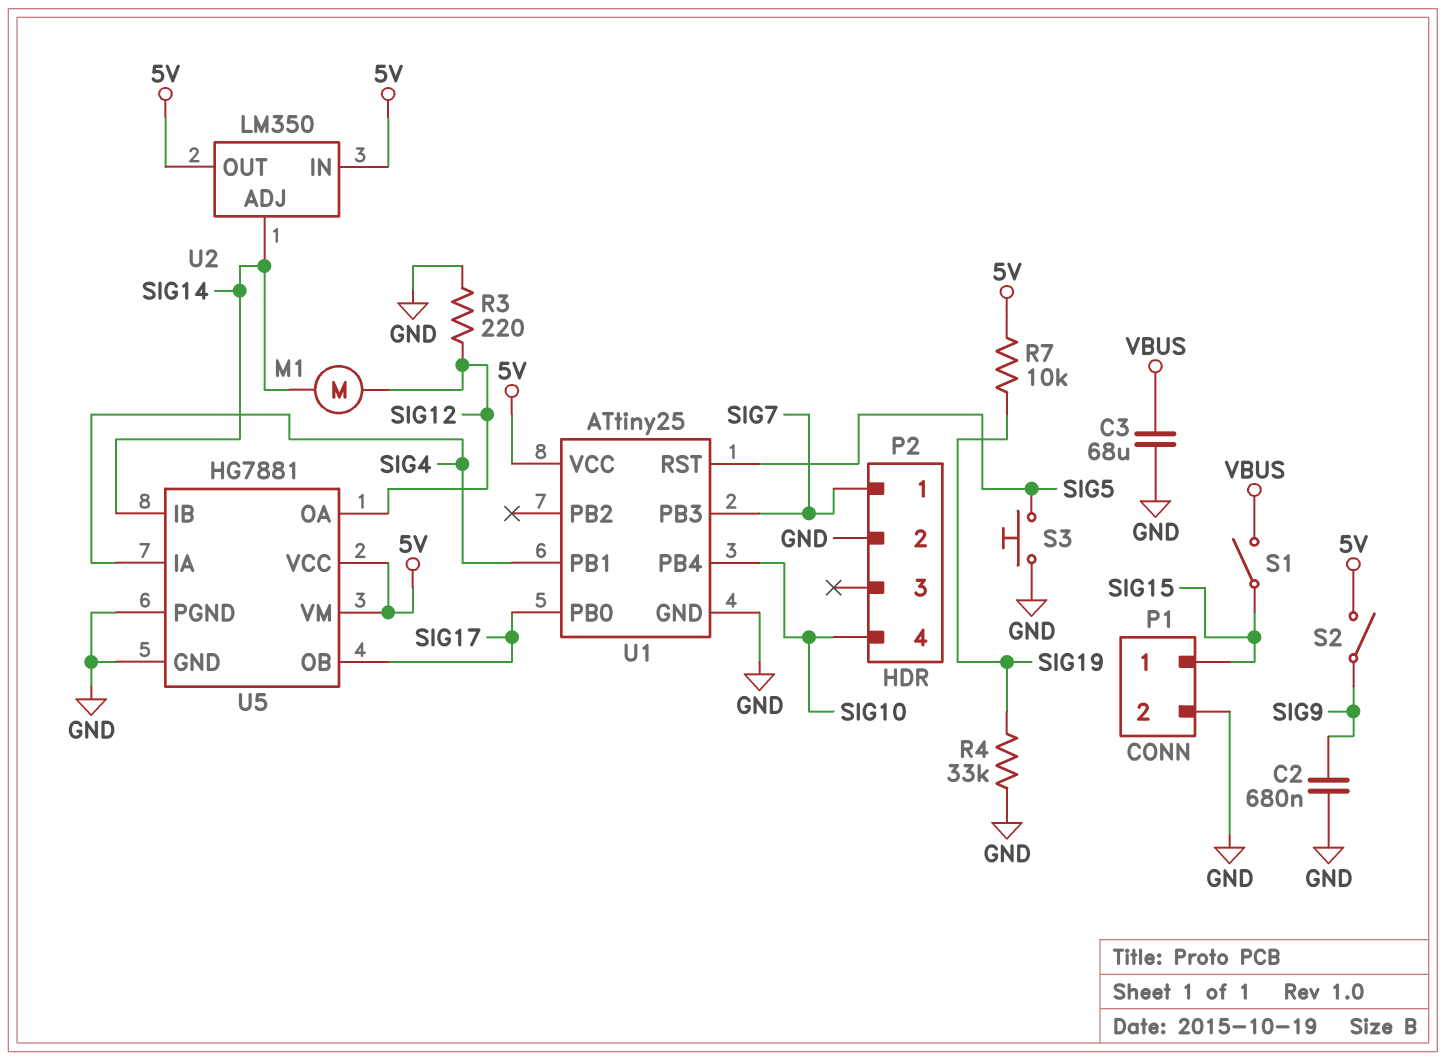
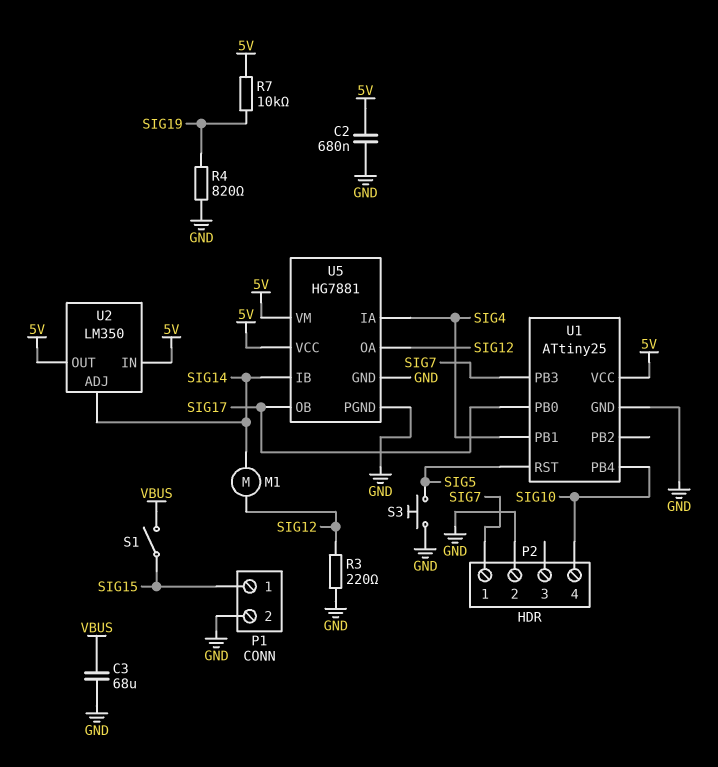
C2: 680nF (GND, SIG9) -> 680nF (5V, GND)
R4: 33k (GND, SIG19) -> 820 (GND, SIG19)
S2: switch (5V, SIG9) -> none

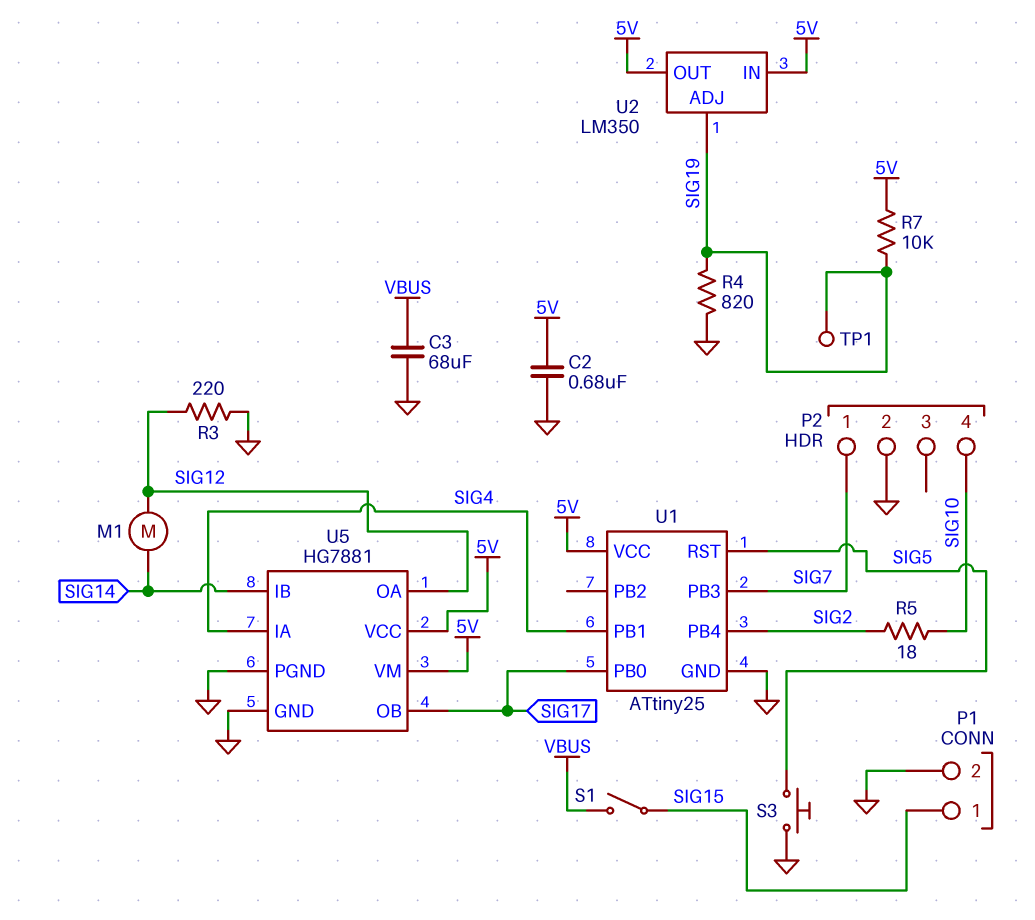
R5: none -> 18 (SIG2, SIG10)
TP1: none -> test point (SIG19)
U1 pin PB4: SIG10 -> SIG2
U2 pin ADJ: SIG14 -> SIG19

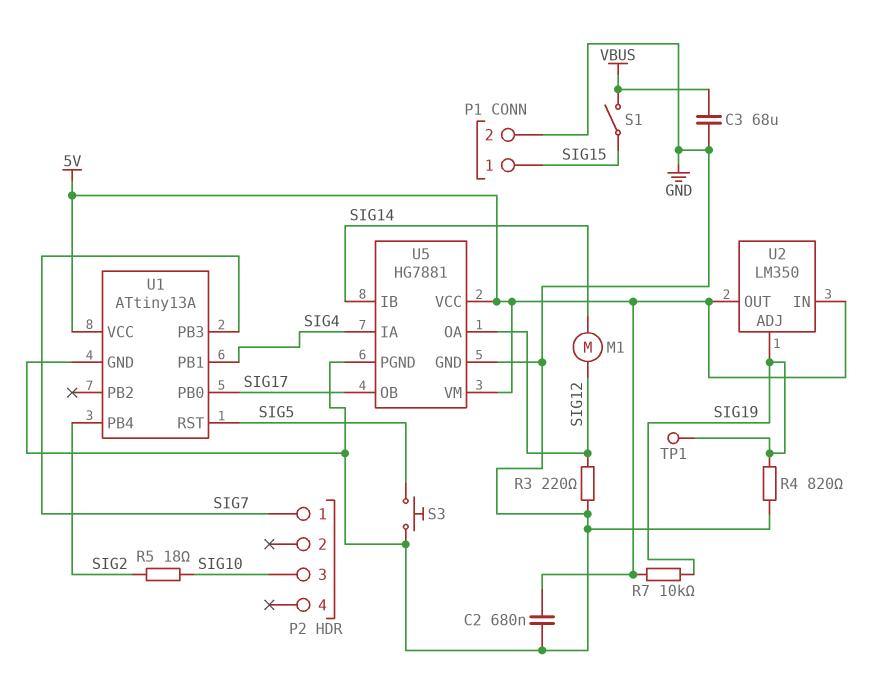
P2 pin 2: GND -> none
P2 pin 3: none -> SIG10
P2 pin 4: SIG10 -> none
U1: ATtiny25 -> ATtiny13A

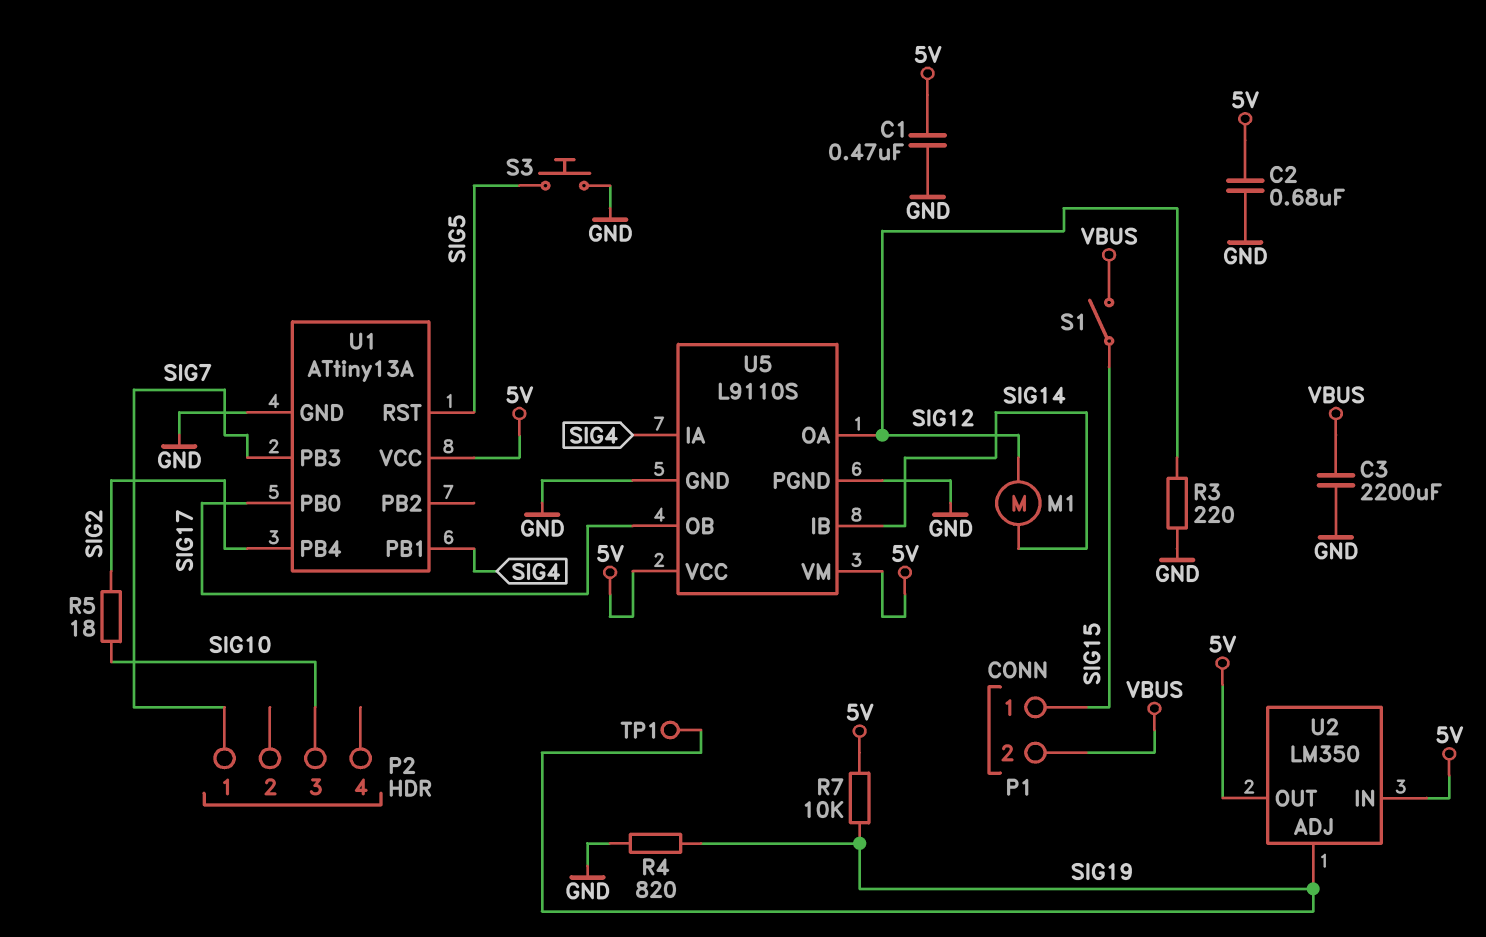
C1: none -> 470nF (5V, GND)
C3: 68uF (GND, VBUS) -> 2200uF (GND, VBUS)
P1 pin 2: GND -> VBUS
U5: HG7881 -> L9110S

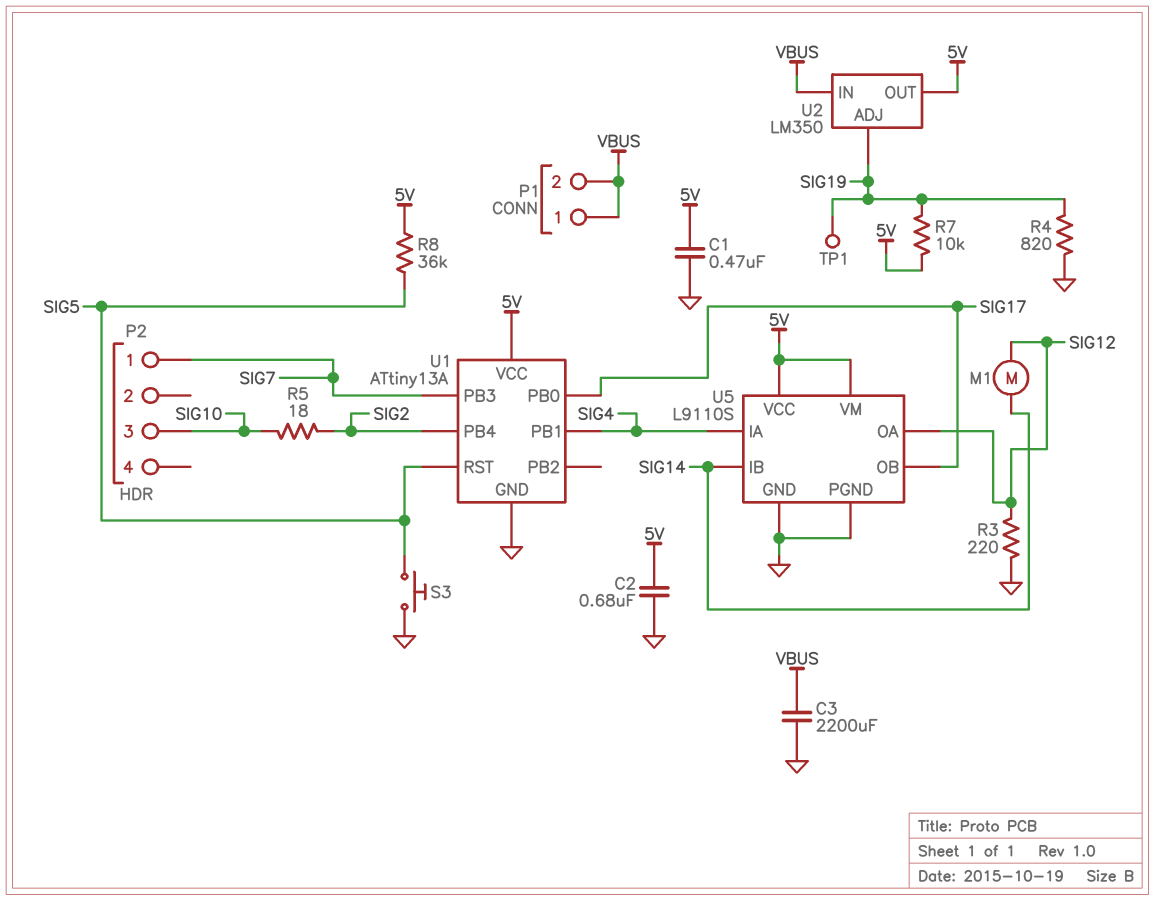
P1 pin 1: SIG15 -> VBUS
R8: none -> 36k (5V, SIG5)
S1: switch (SIG15, VBUS) -> none
U2 pin IN: 5V -> VBUS

